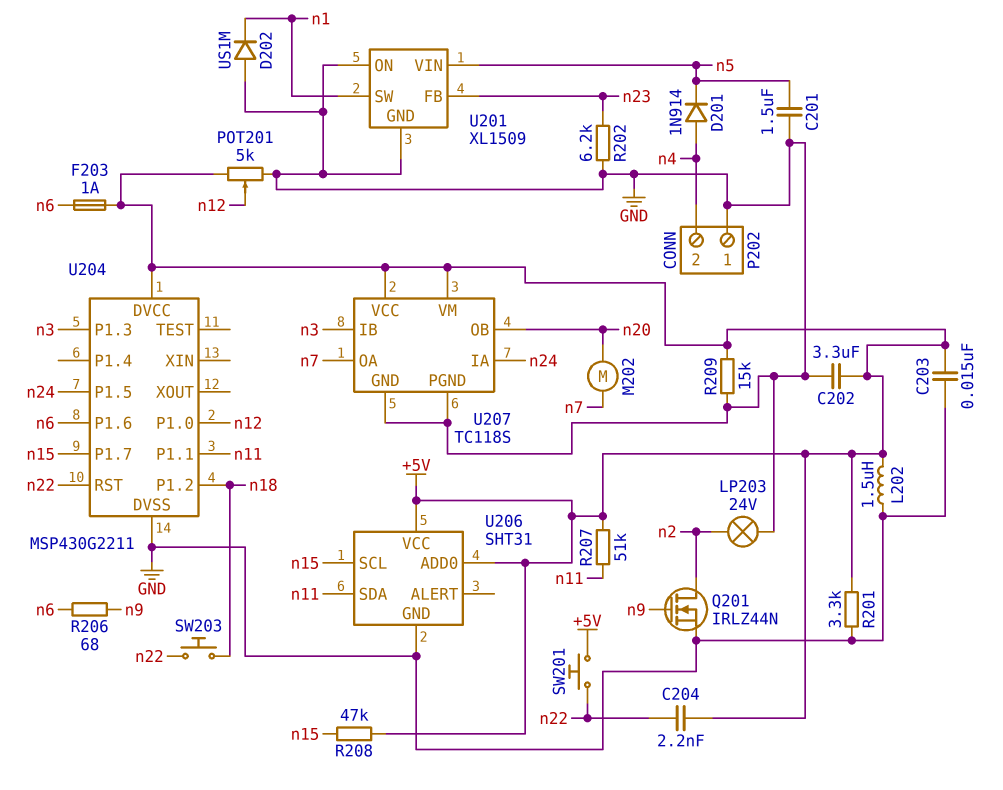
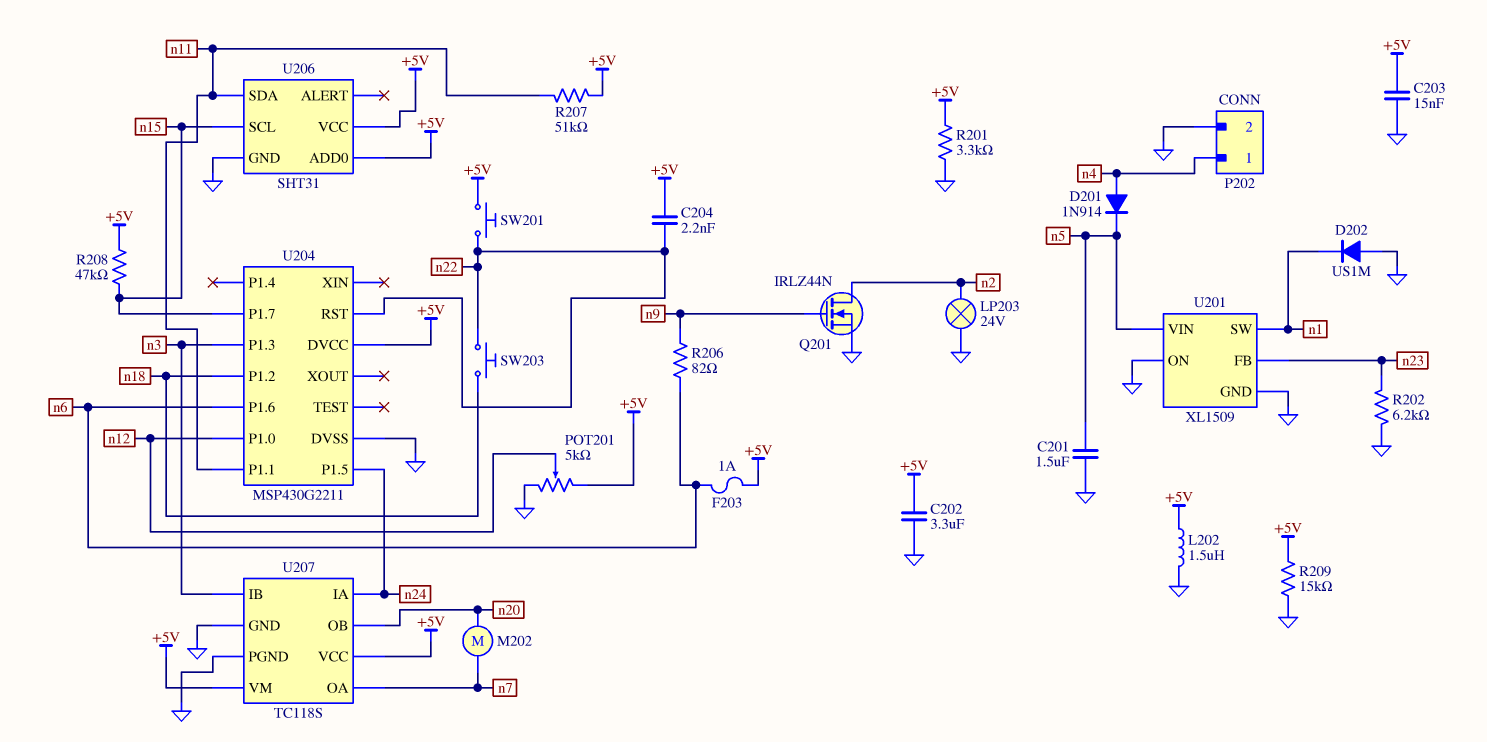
P202 pin 1: GND -> n4
P202 pin 2: n4 -> GND
R206: 68 (n6, n9) -> 82 (n6, n9)

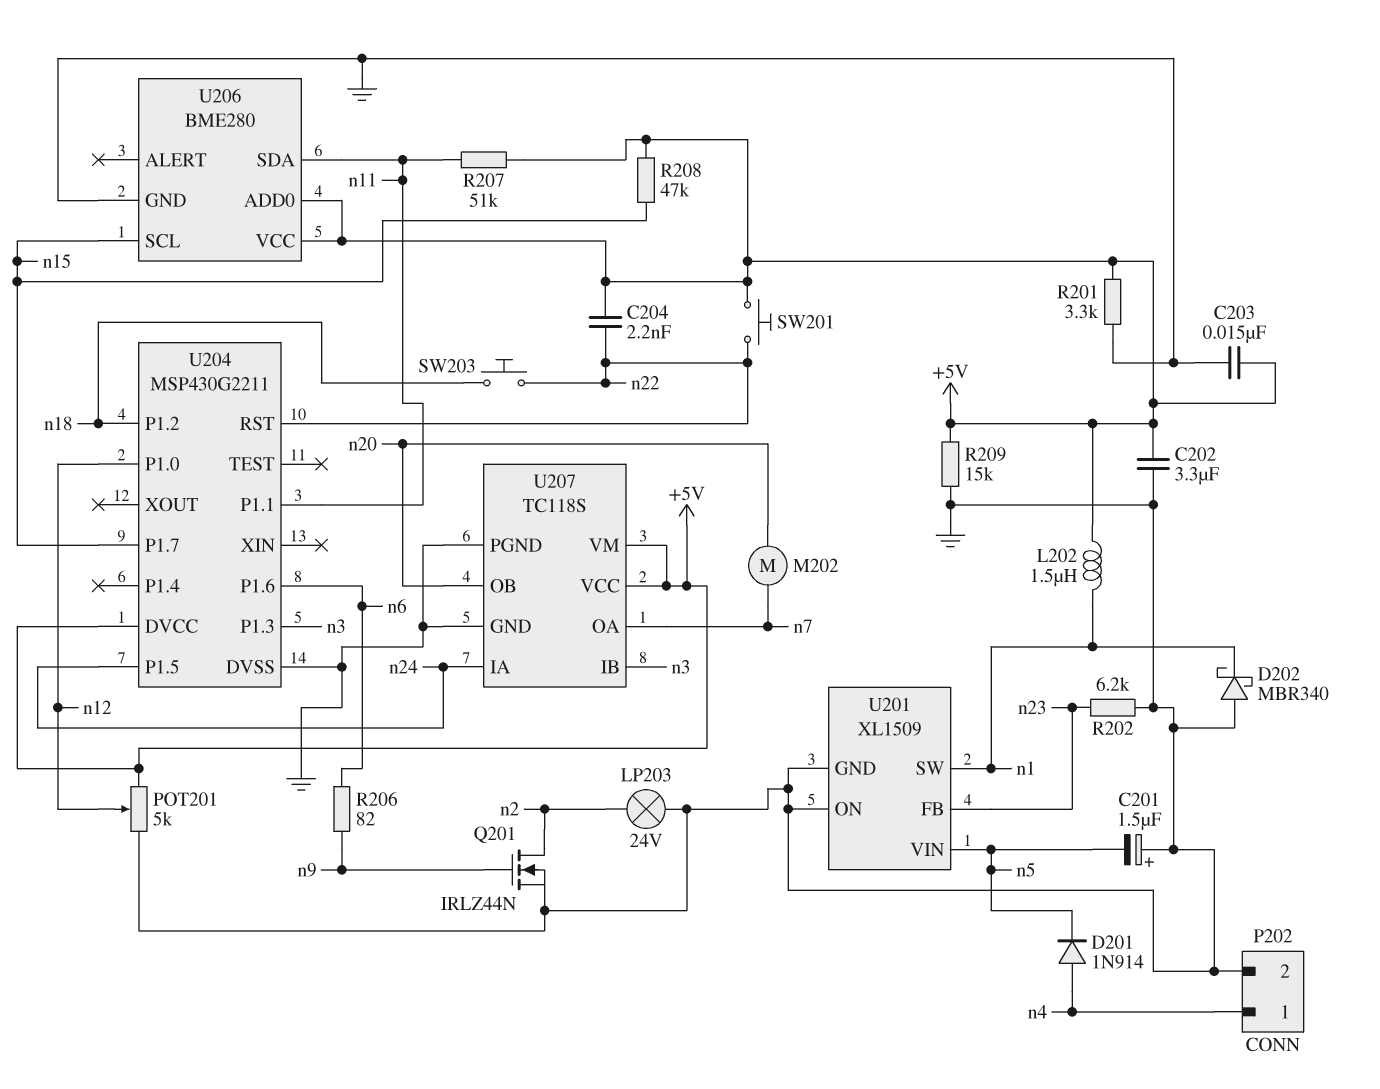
C201: 1.5uF (GND, n5) -> 1.5uF (plus GND, minus n5)
D202: diode US1M (A GND, K n1) -> schottky MBR340 (A GND, K n1)
F203: 1A (+5V, n6) -> none
L202: 1.5uH (+5V, GND) -> 1.5uH (+5V, n1)
U206: SHT31 -> BME280

